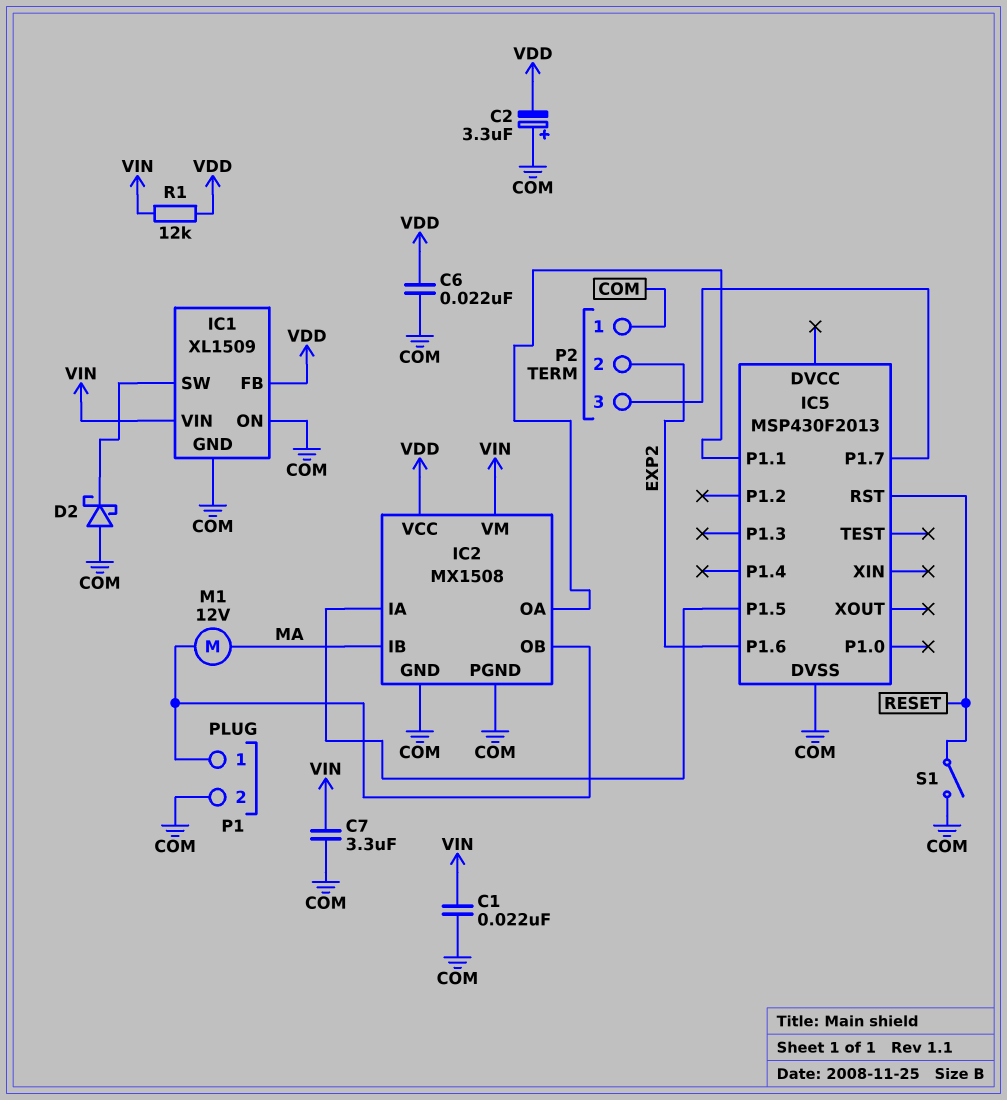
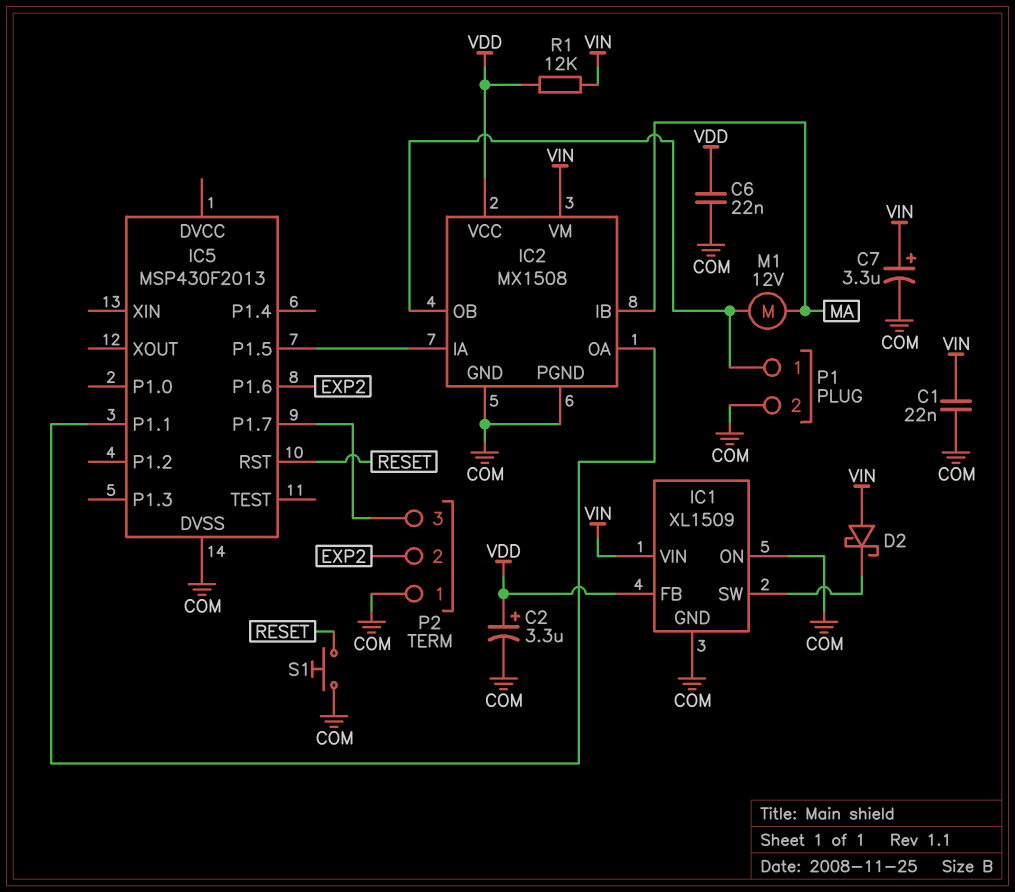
C2: 3.3uF (plus COM, minus VDD) -> 3.3uF (plus VDD, minus COM)
C7: 3.3uF (COM, VIN) -> 3.3uF (plus VIN, minus COM)
D2: schottky (A COM, K IC1/SW) -> schottky (A VIN, K IC1/SW)
S1: switch (COM, RESET) -> button (COM, RESET)

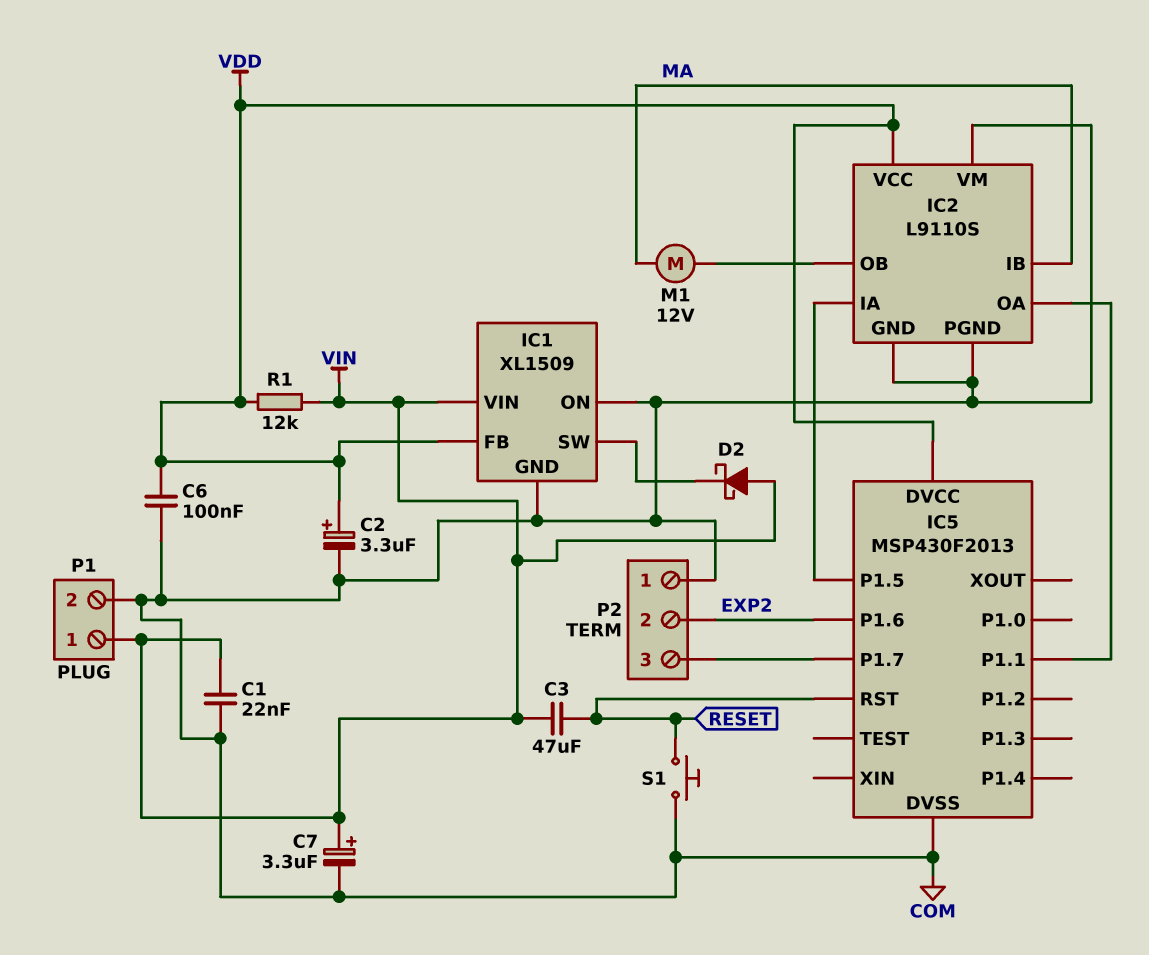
C3: none -> 47uF (RESET, VIN)
C6: 22nF (COM, VDD) -> 100nF (COM, VDD)
IC2: MX1508 -> L9110S
IC2 pin VM: VIN -> COM
IC5 pin DVCC: none -> VDD
P1 pin 1: IC2/OB -> VIN

